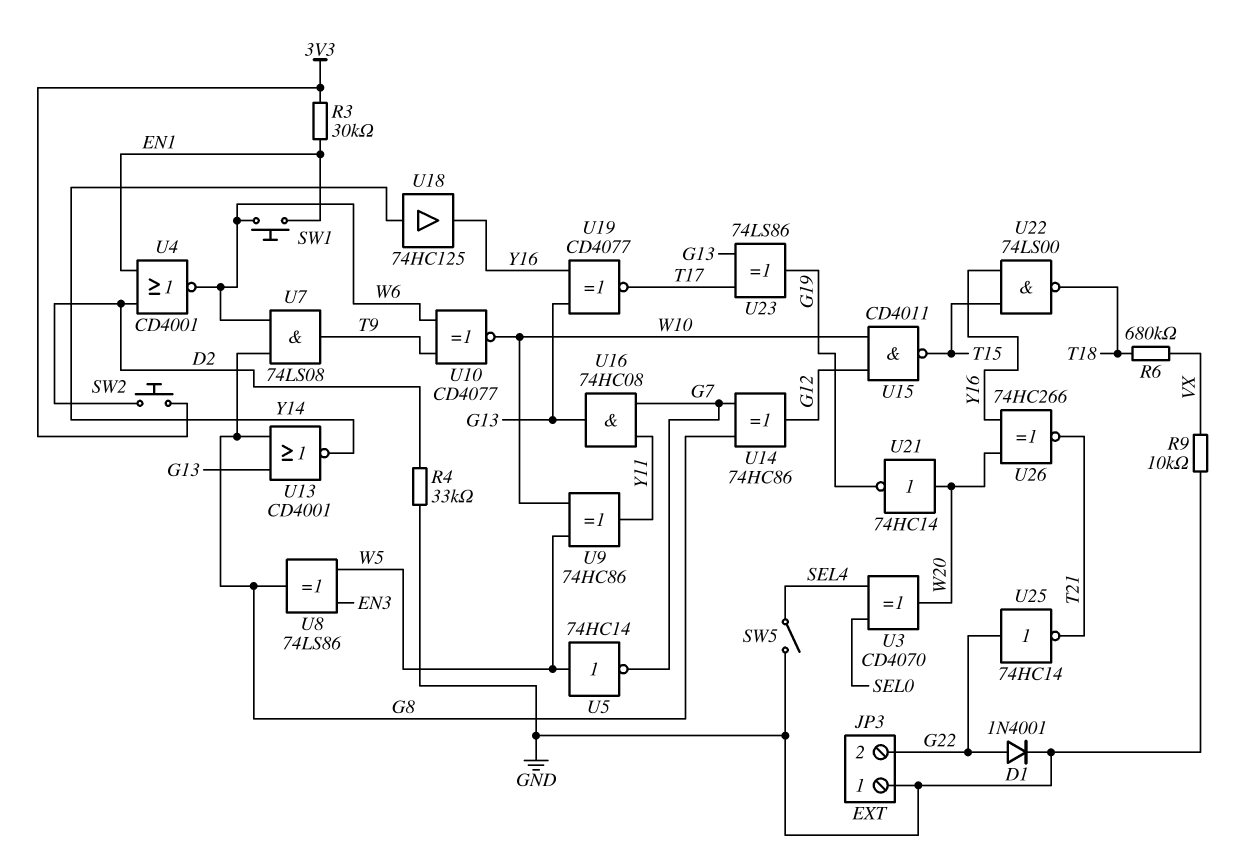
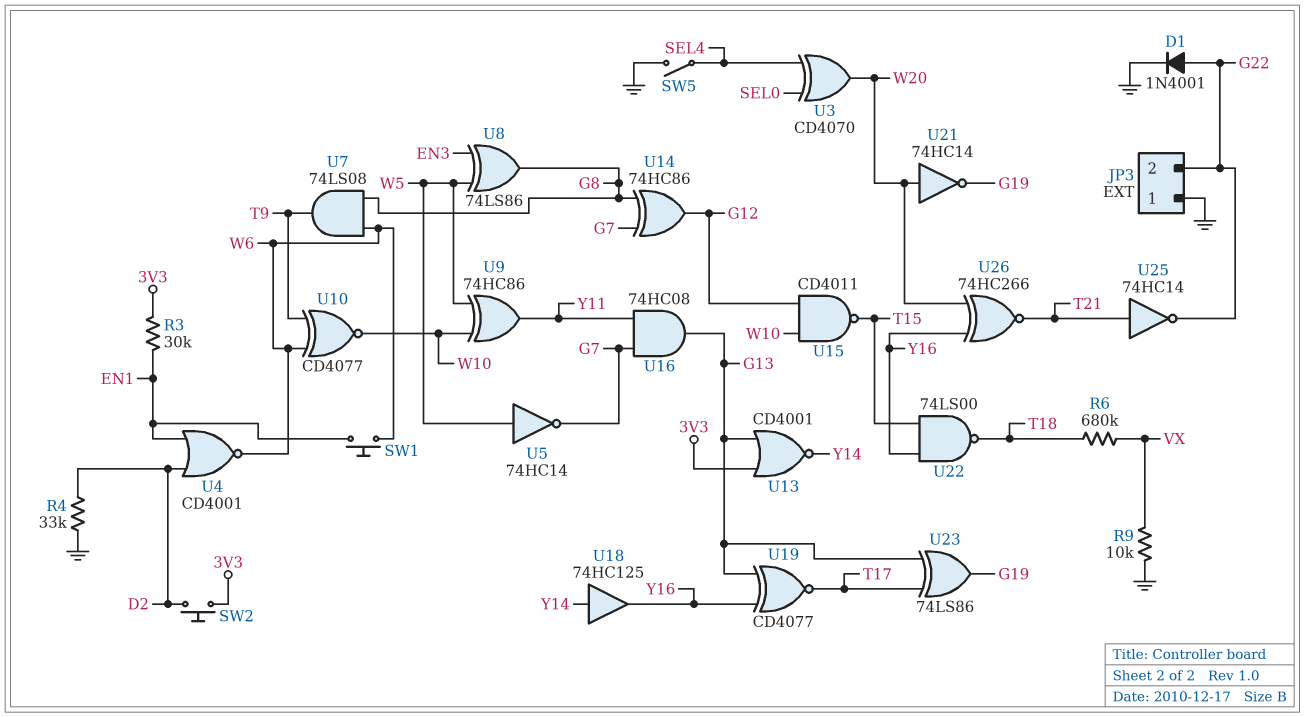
U13: NOR CD4001 (in G8, in G13, out Y14) -> NOR CD4001 (in 3V3, in G13, out Y14)
U25: NOT 74HC14 (in G22, out T21) -> NOT 74HC14 (in T21, out G22)

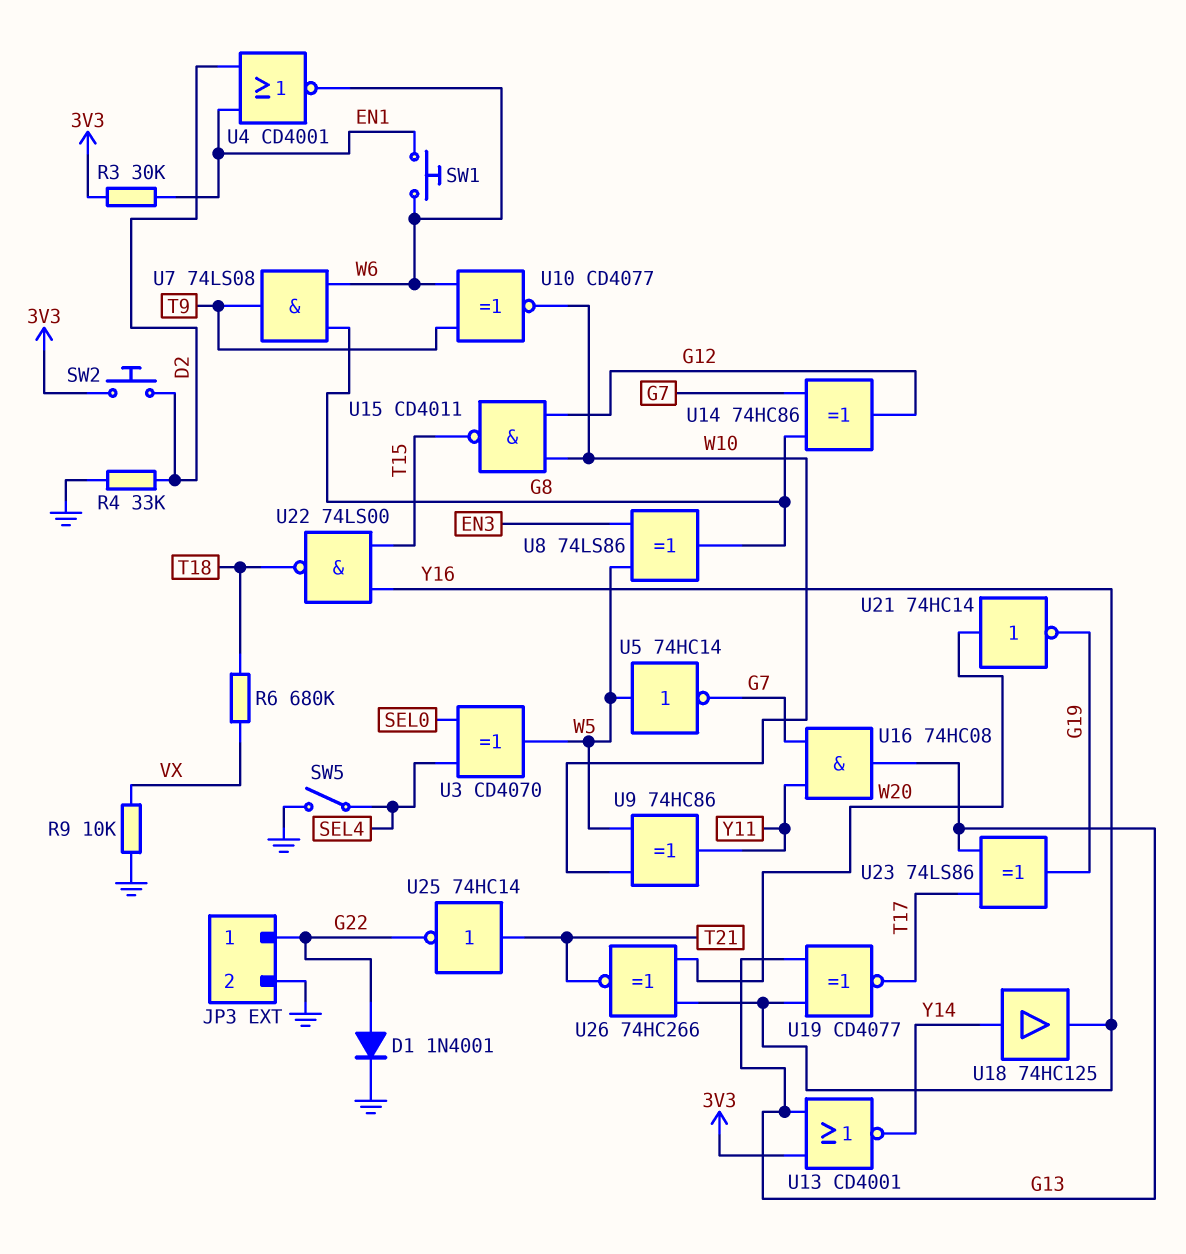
JP3 pin 1: GND -> G22
JP3 pin 2: G22 -> GND
U3: XOR CD4070 (in SEL0, in SEL4, out W20) -> XOR CD4070 (in SEL0, in SEL4, out W5)

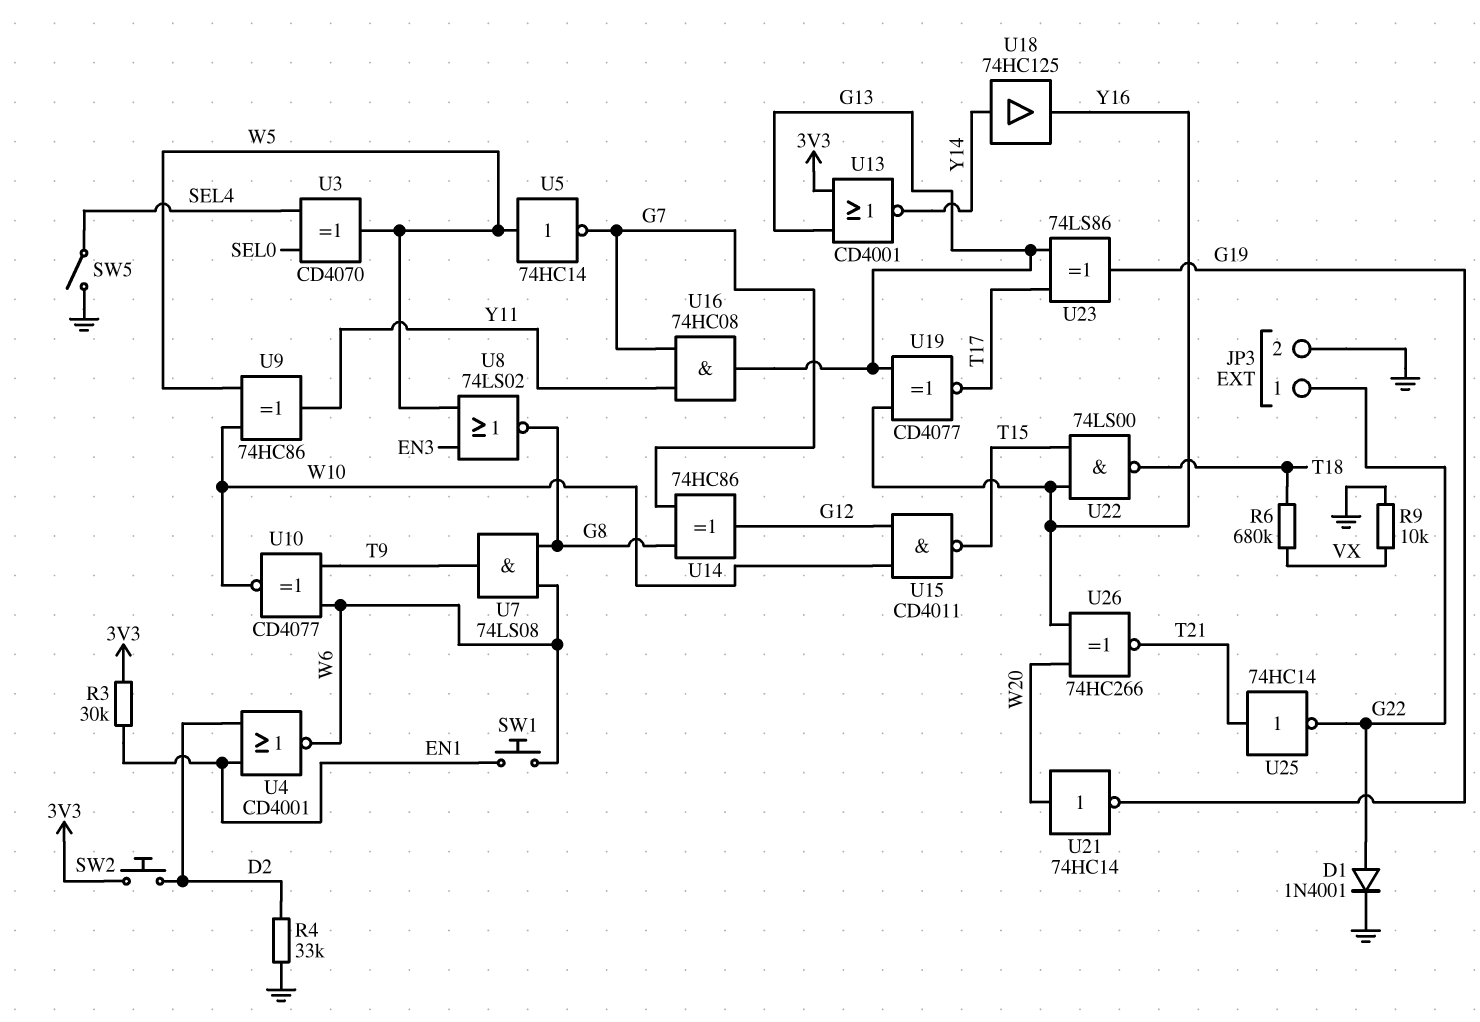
U8: XOR 74LS86 (in EN3, in W5, out G8) -> NOR 74LS02 (in EN3, in W5, out G8)

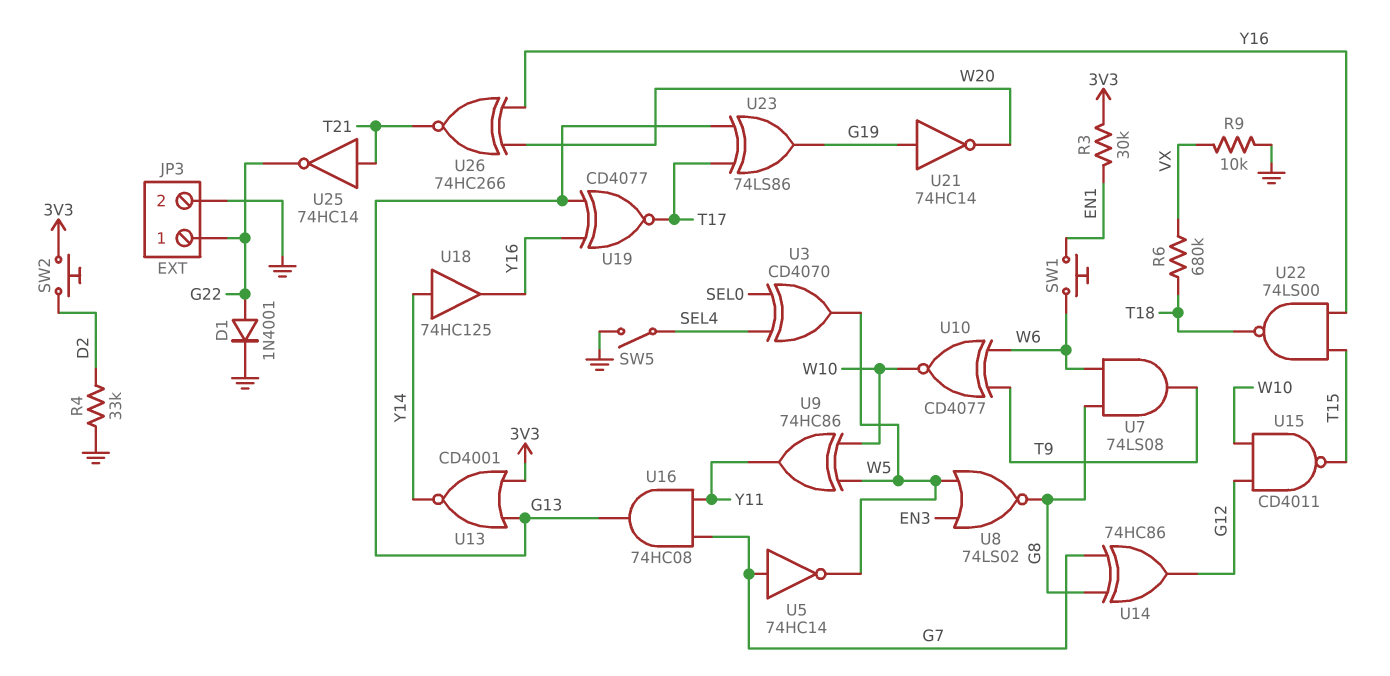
U4: NOR CD4001 (in D2, in EN1, out W6) -> none
U5: NOT 74HC14 (in W5, out G7) -> NOT 74HC14 (in G7, out W5)
U21: NOT 74HC14 (in W20, out G19) -> NOT 74HC14 (in G19, out W20)

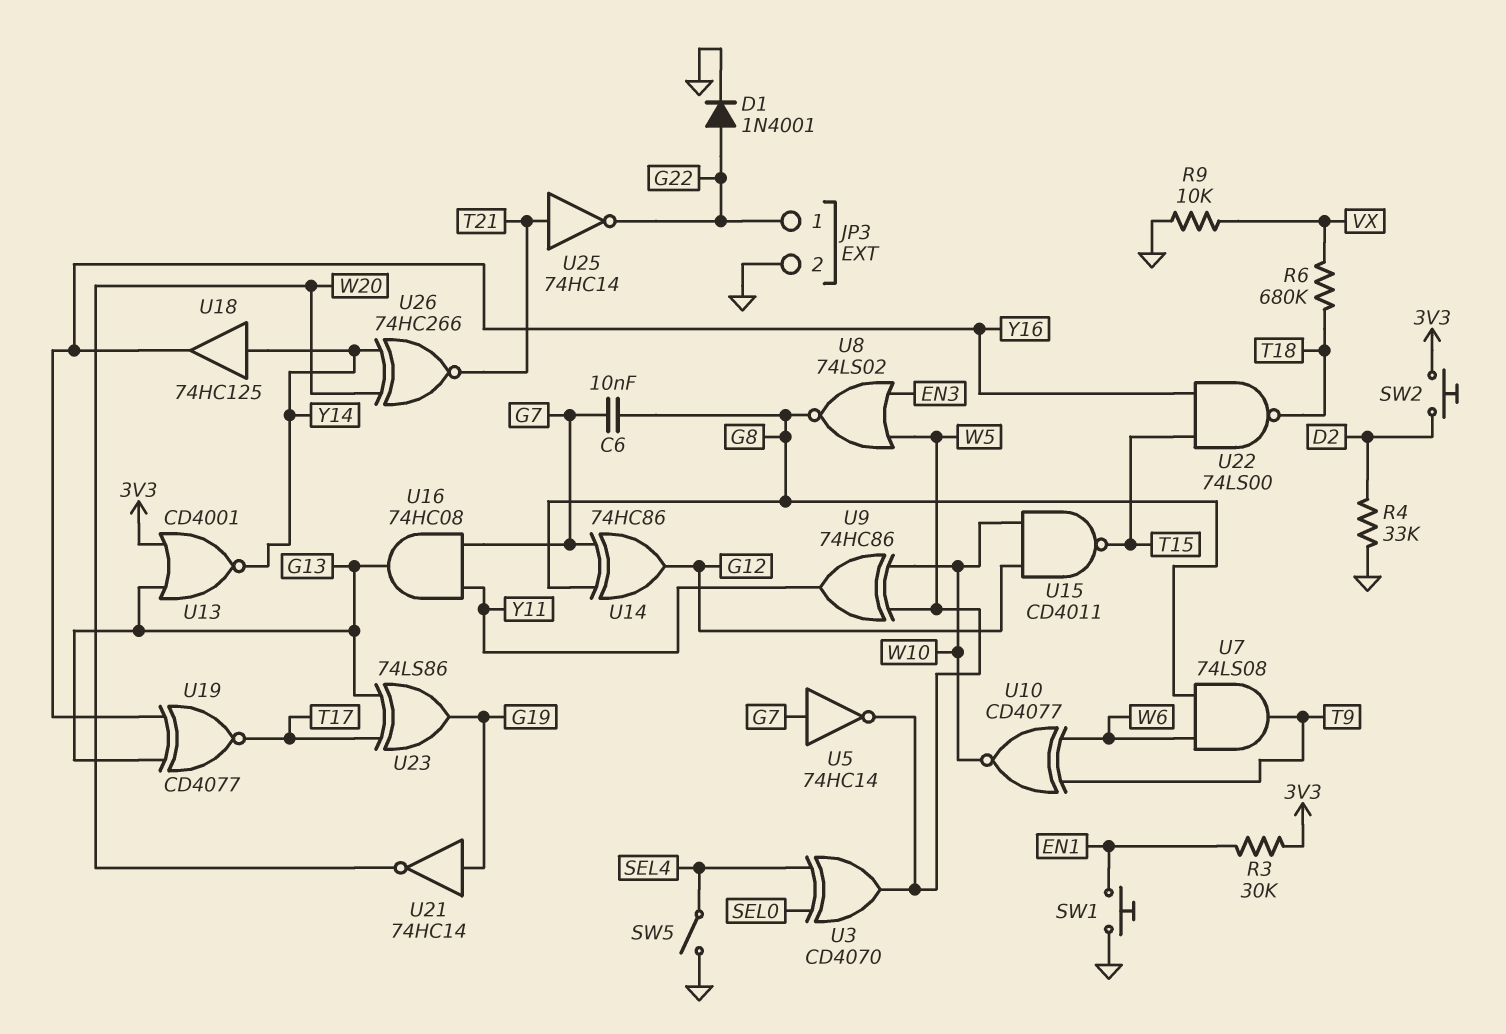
C6: none -> 10nF (G7, G8)
SW1: button (EN1, W6) -> button (EN1, GND)
U26: XNOR 74HC266 (in W20, in Y16, out T21) -> XNOR 74HC266 (in W20, in Y14, out T21)

